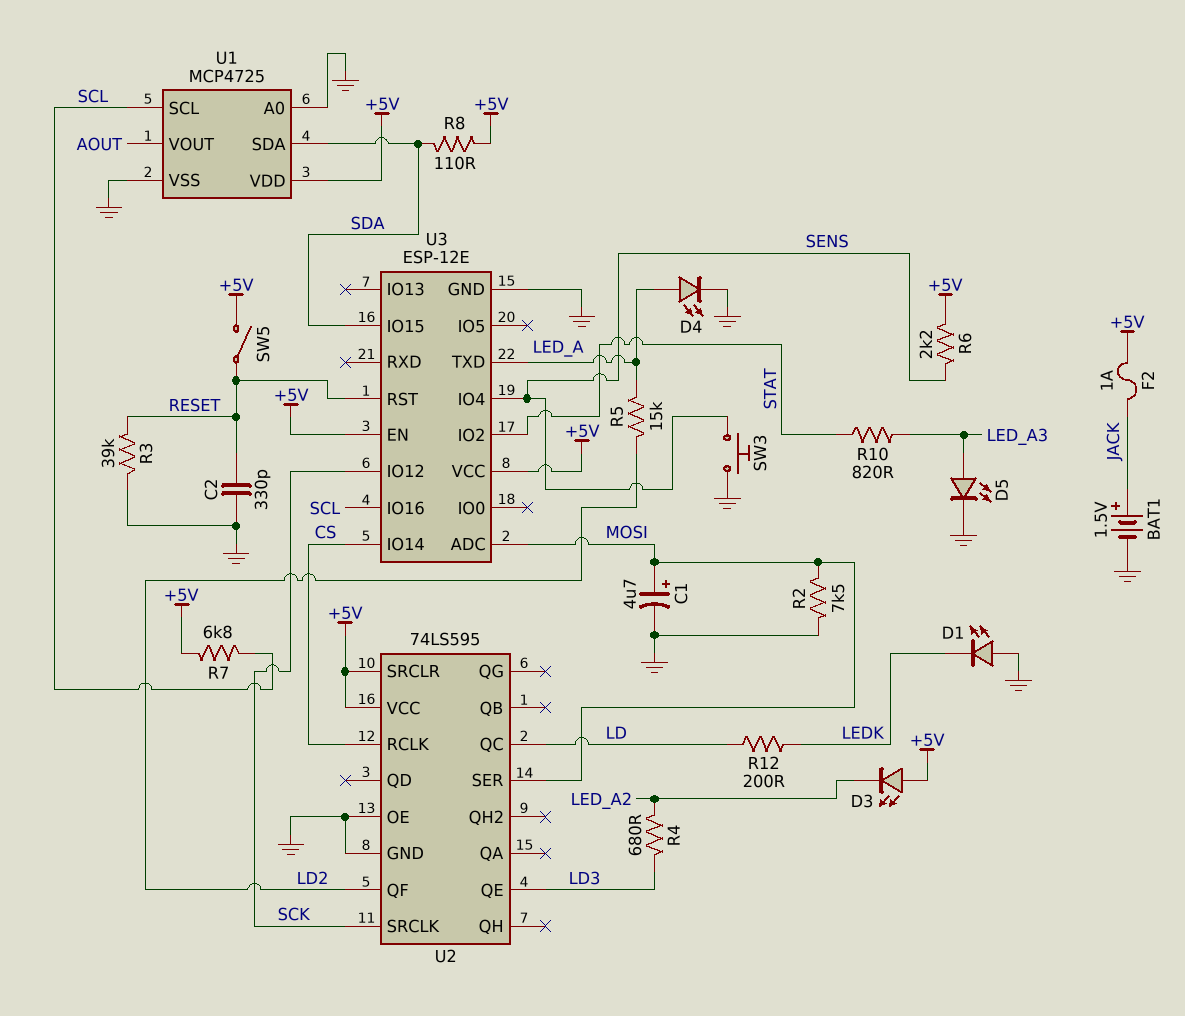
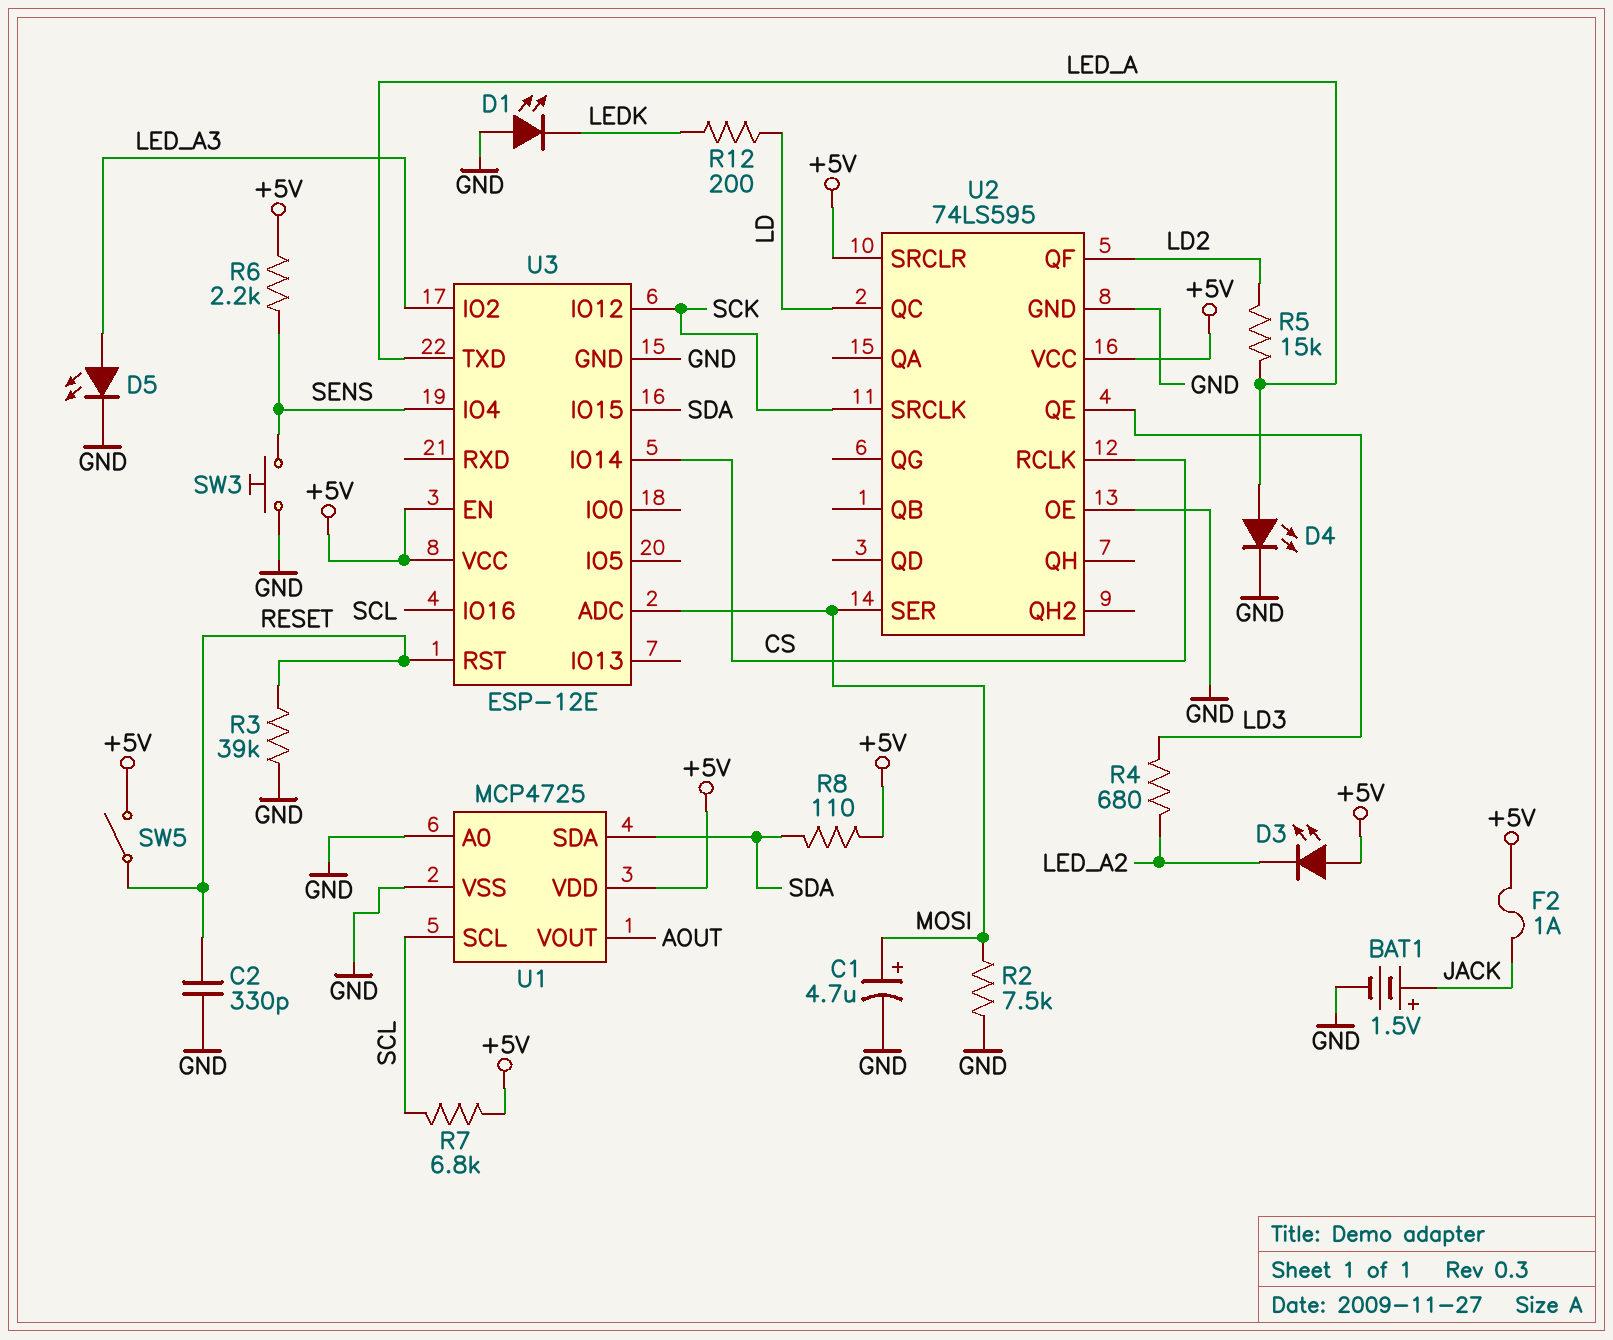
R10: 820 (LED_A3, STAT) -> none
U3 pin IO2: STAT -> LED_A3

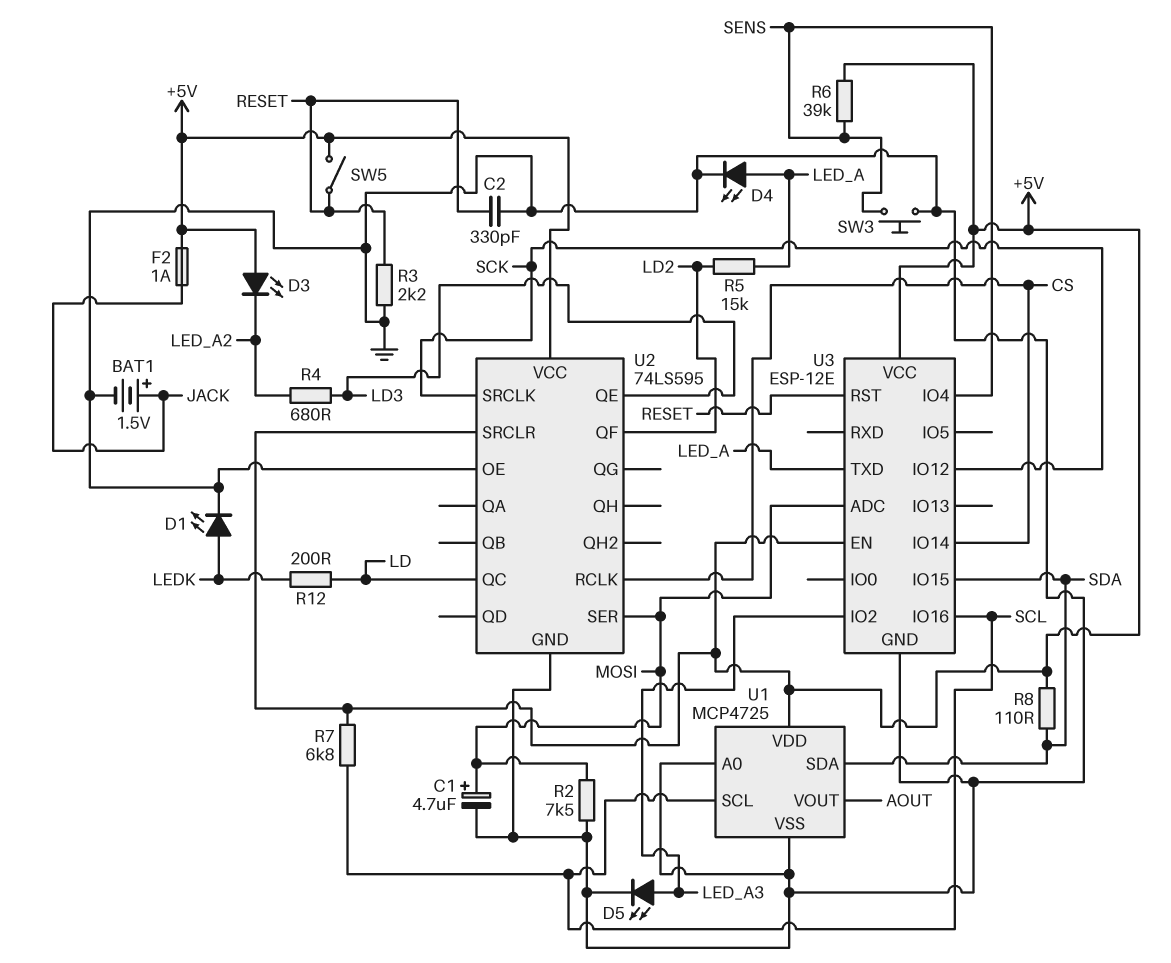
D1: LED (A GND, K LEDK) -> LED (A LEDK, K GND)
R3: 39k (GND, RESET) -> 2.2k (GND, RESET)
R6: 2.2k (+5V, SENS) -> 39k (+5V, SENS)

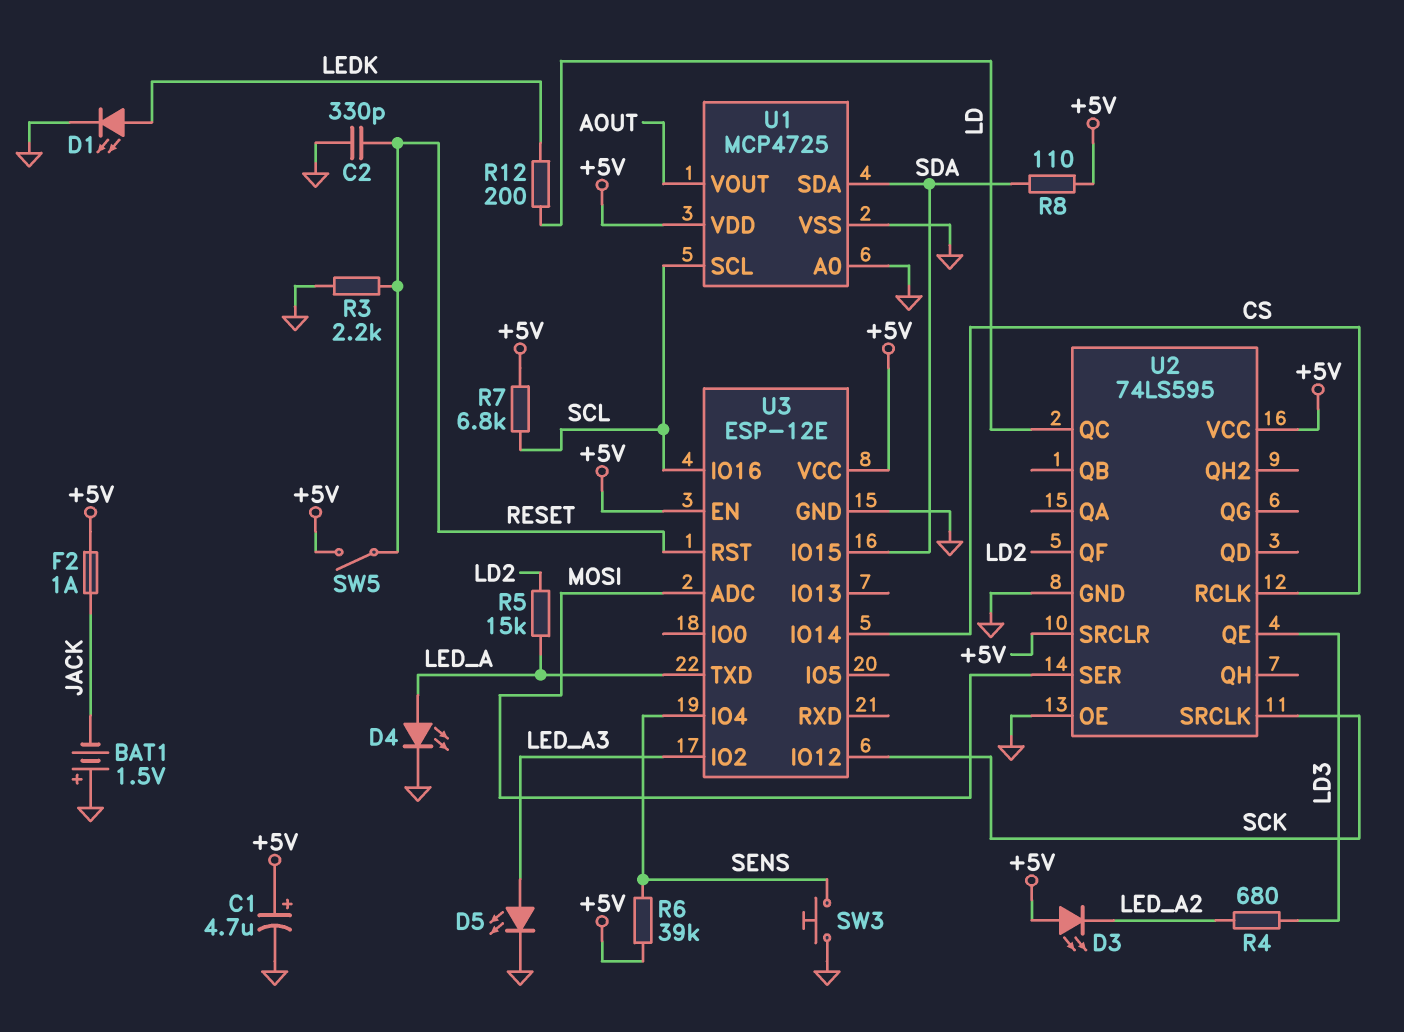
BAT1: 1.5V (plus JACK, minus GND) -> 1.5V (plus GND, minus JACK)
C1: 4.7uF (plus MOSI, minus GND) -> 4.7uF (plus +5V, minus GND)
R2: 7.5k (GND, MOSI) -> none

